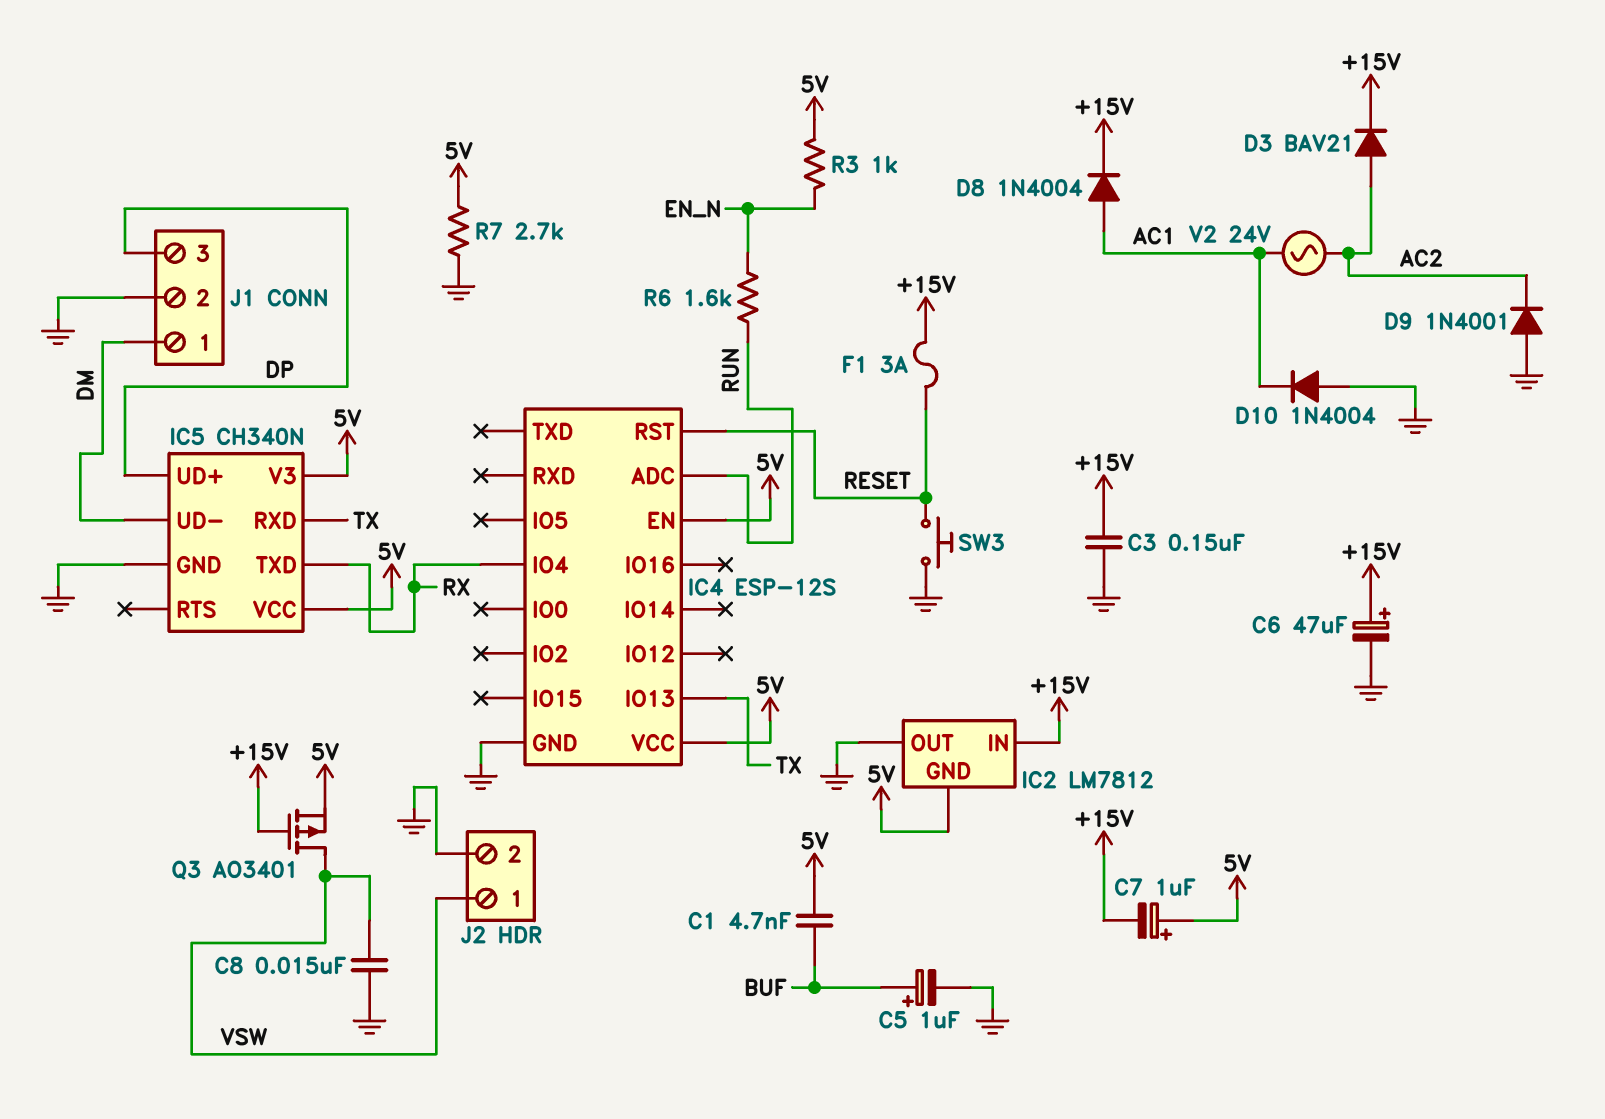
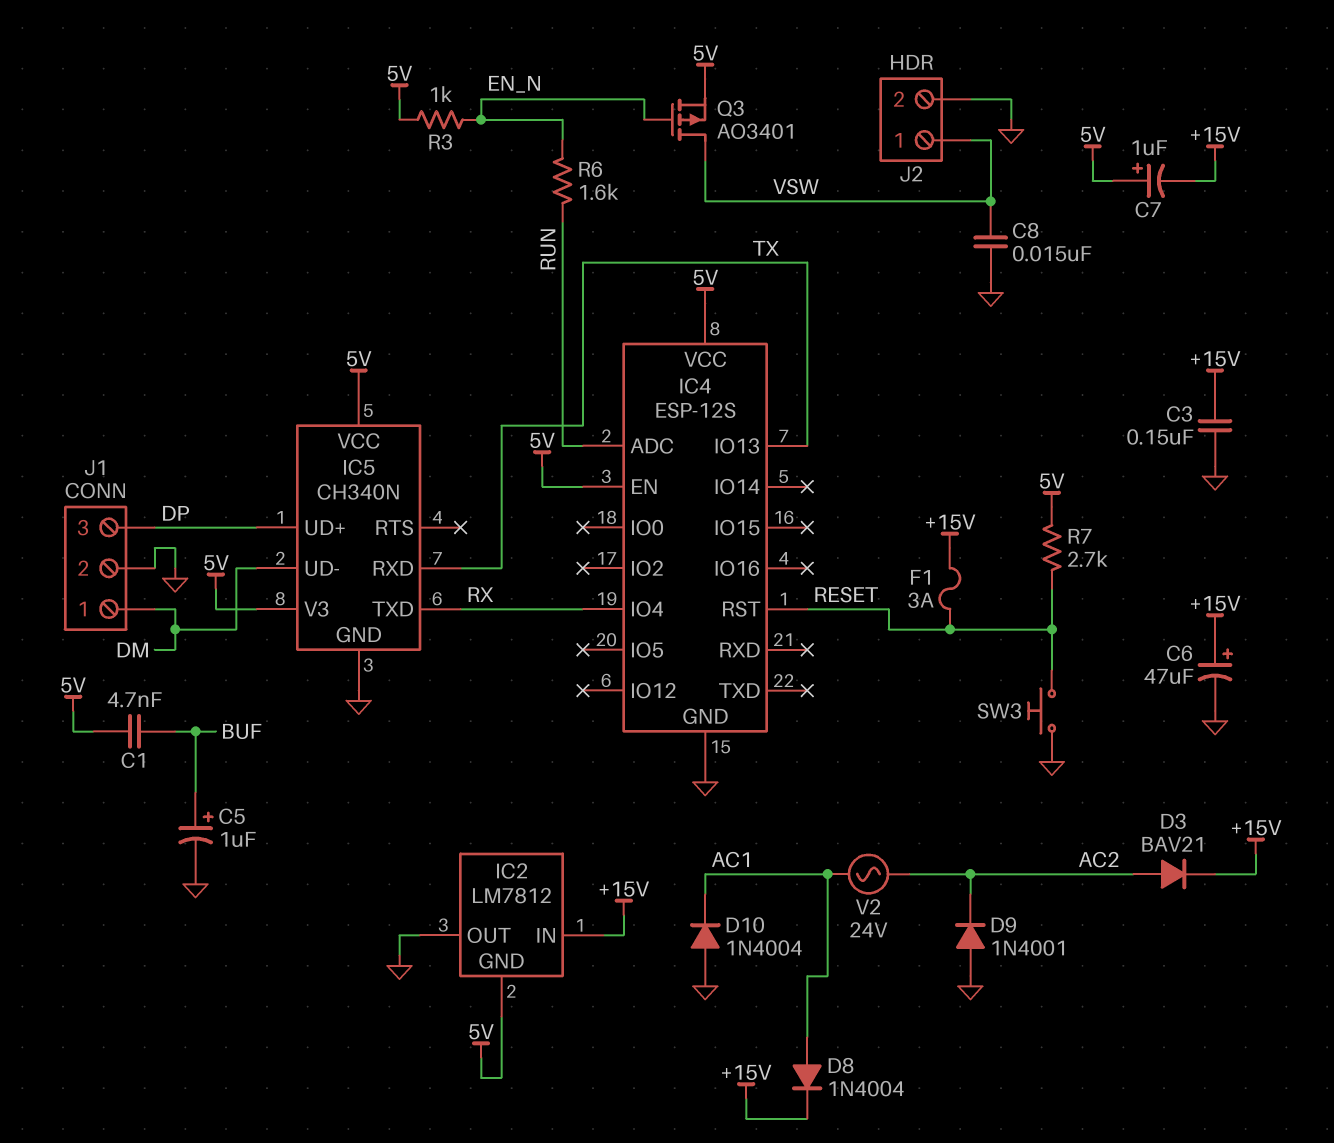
Q3: PMOS AO3401 (G +15V, D VSW, S 5V) -> PMOS AO3401 (G EN_N, D VSW, S 5V)
R7: 2.7k (5V, GND) -> 2.7k (5V, RESET)

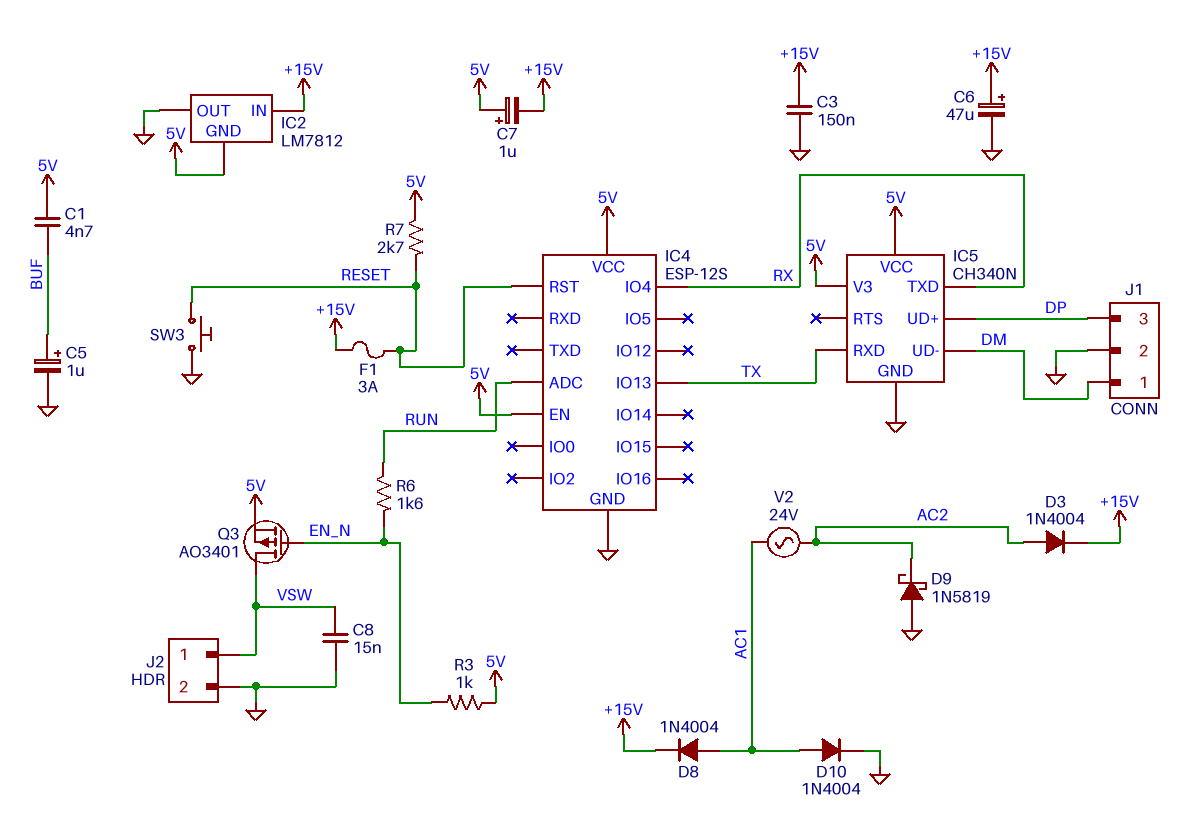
D3: diode BAV21 (A AC2, K +15V) -> diode 1N4004 (A AC2, K +15V)
D9: diode 1N4001 (A GND, K AC2) -> schottky 1N5819 (A GND, K AC2)
D10: diode 1N4004 (A GND, K AC1) -> diode 1N4004 (A AC1, K GND)

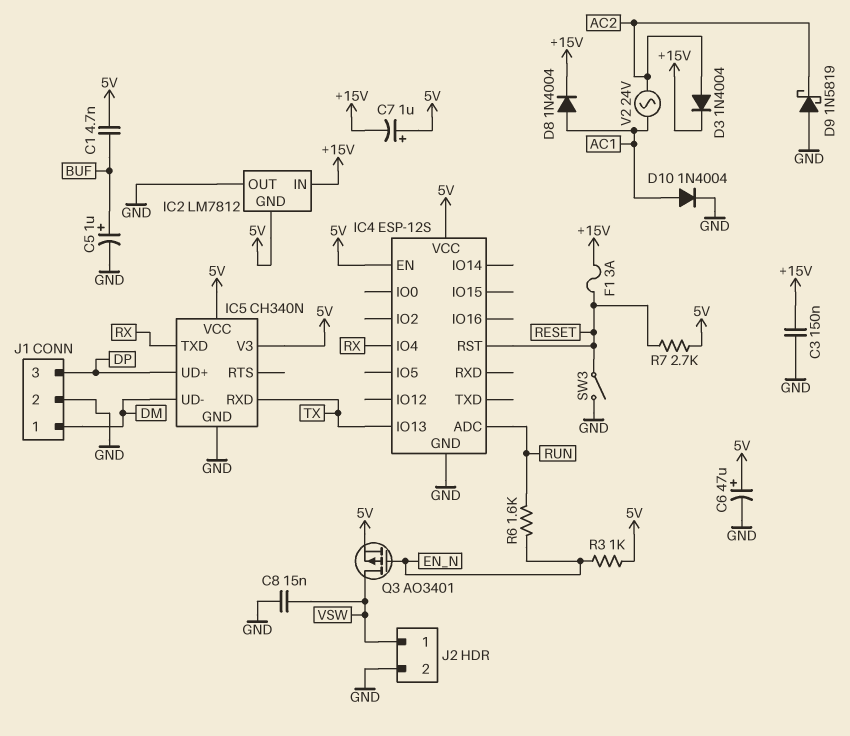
C6: 47uF (plus +15V, minus GND) -> 47uF (plus 5V, minus GND)
SW3: button (GND, RESET) -> switch (GND, RESET)

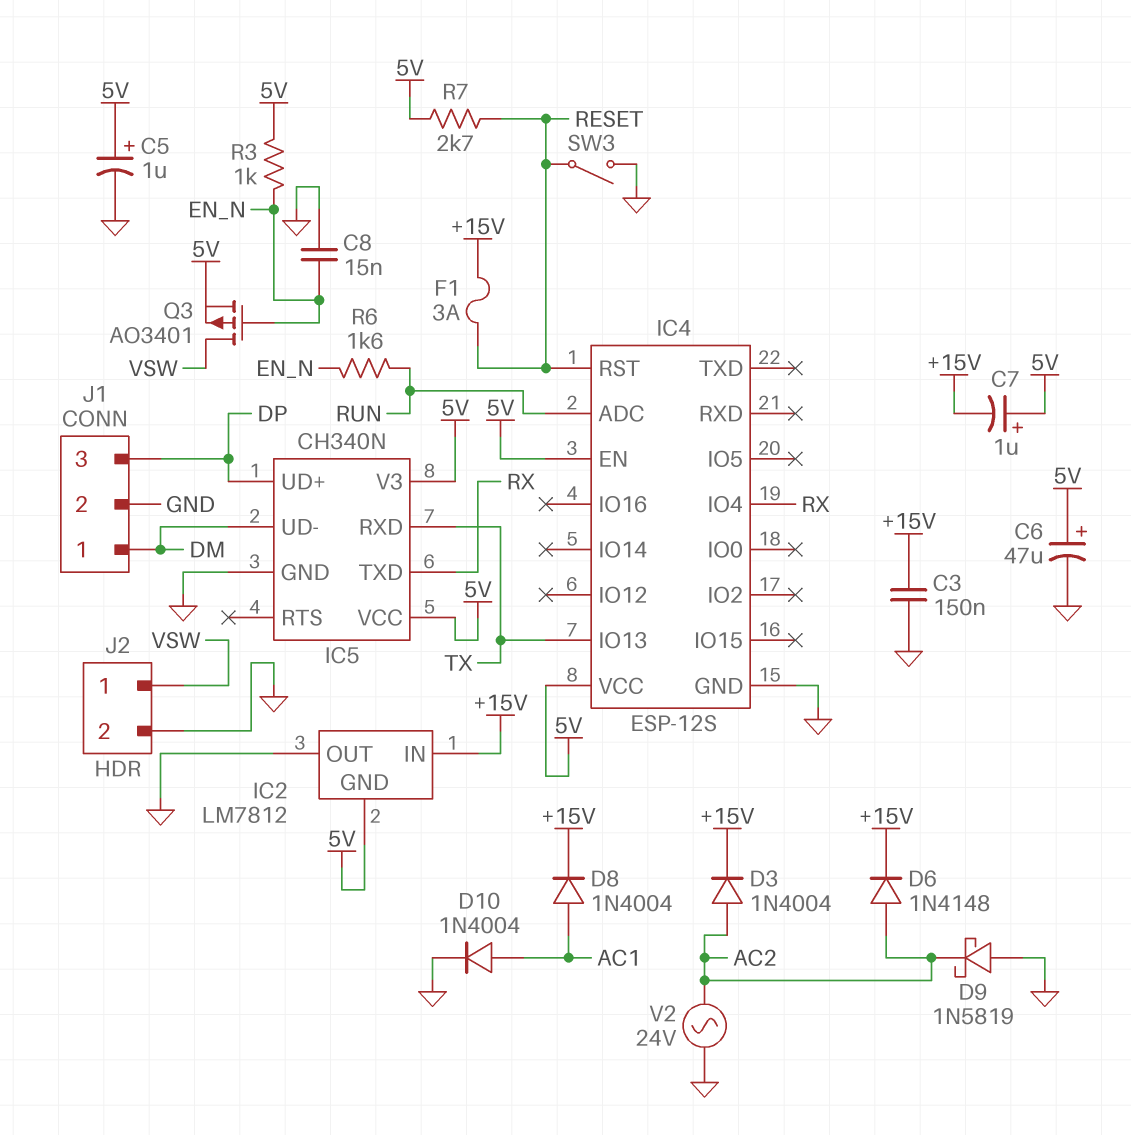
C1: 4.7nF (5V, BUF) -> none
C5: 1uF (plus BUF, minus GND) -> 1uF (plus 5V, minus GND)
C8: 15nF (GND, VSW) -> 15nF (EN_N, GND)
D6: none -> diode 1N4148 (A AC2, K +15V)
V2: AC 24V (AC1, AC2) -> AC 24V (AC2, GND)

